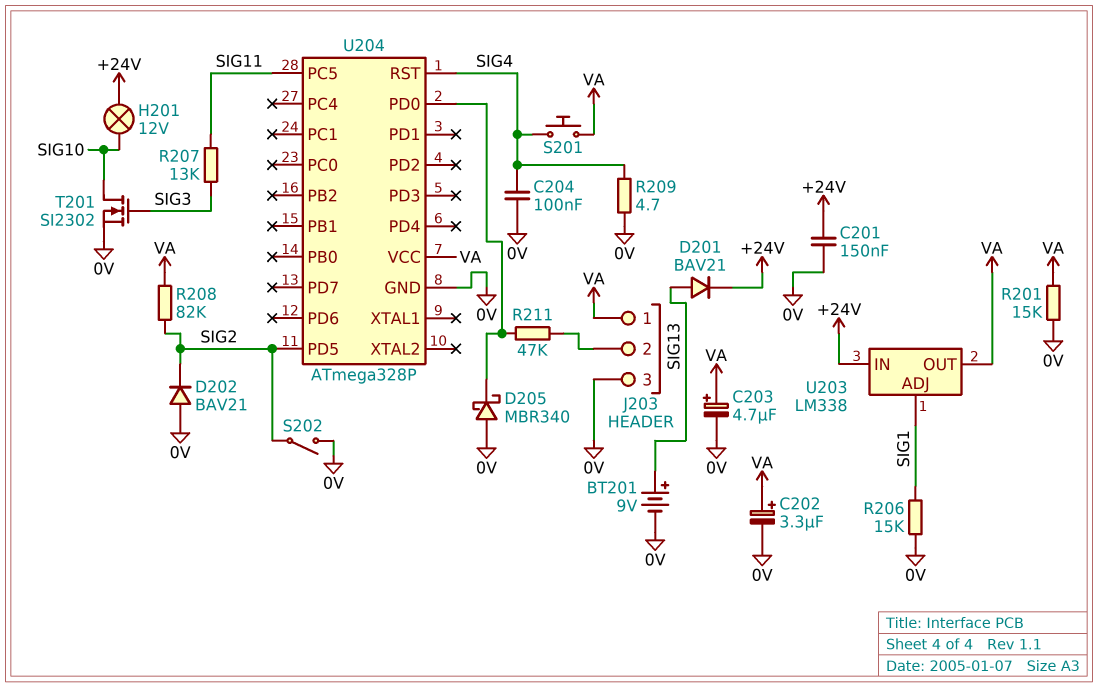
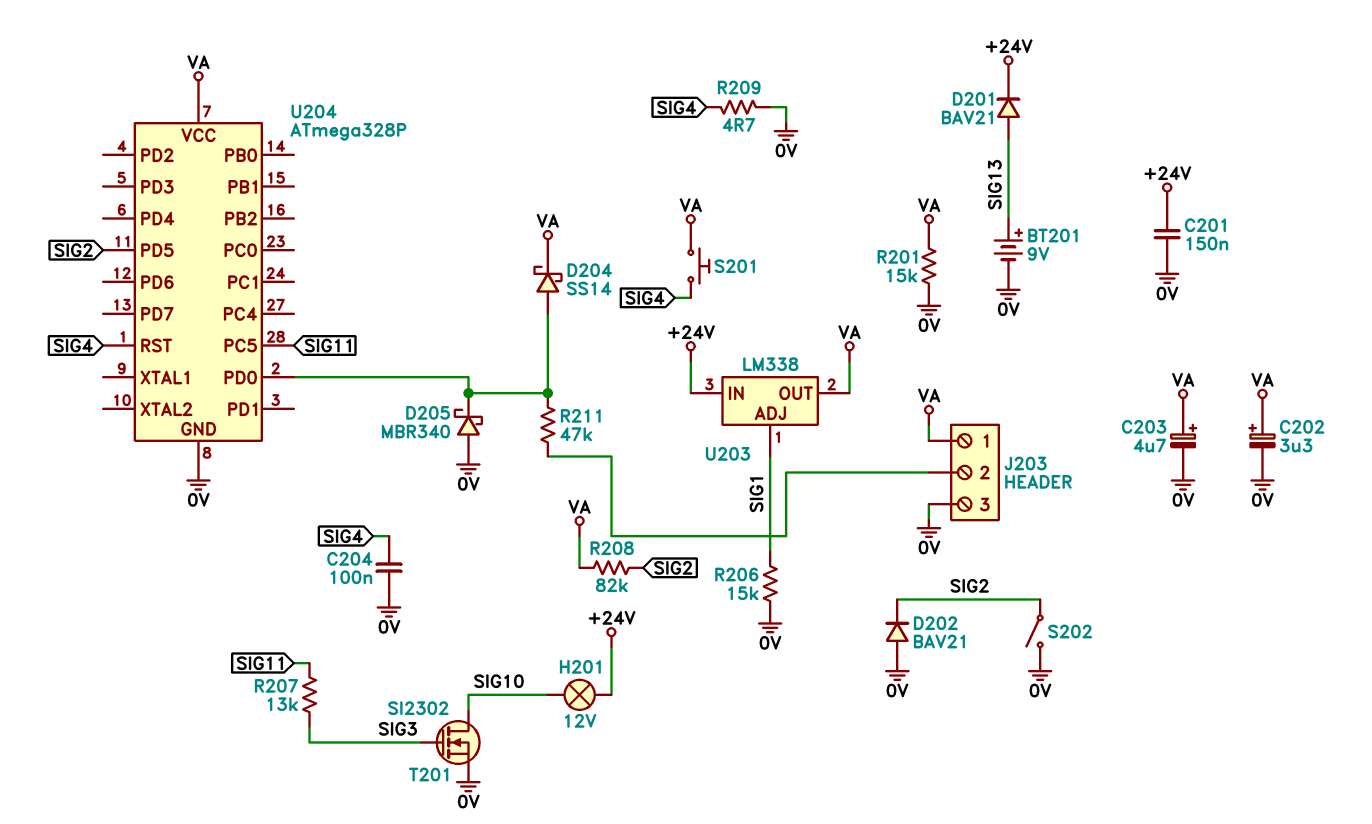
D204: none -> schottky SS14 (A U204/PD0, K VA)

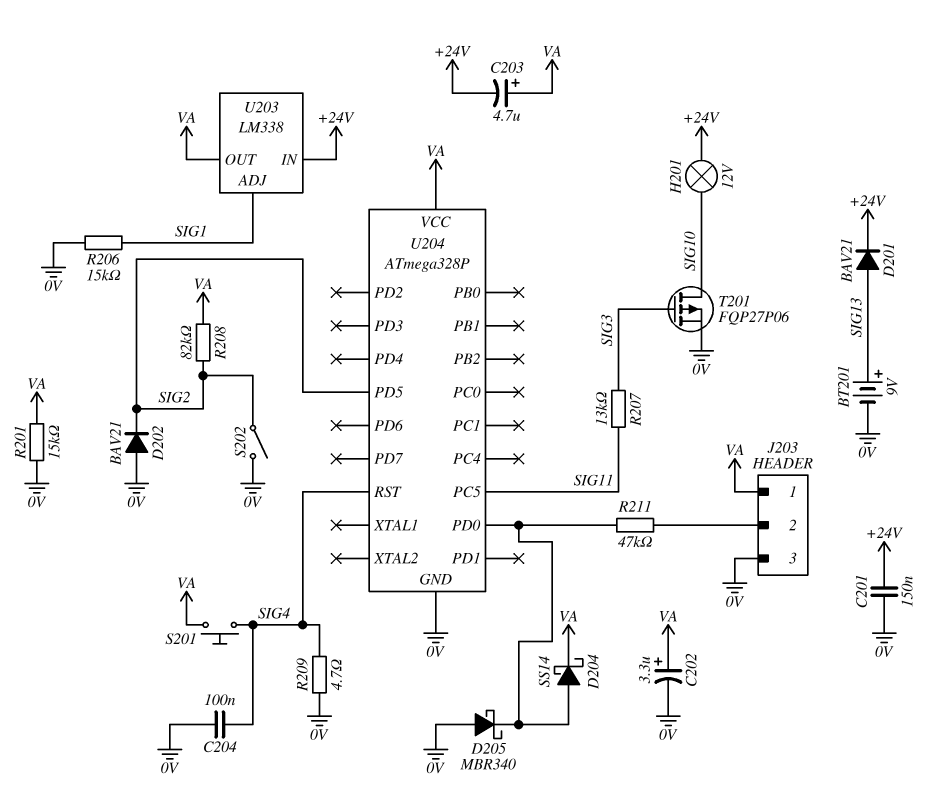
C203: 4.7uF (plus VA, minus 0V) -> 4.7uF (plus VA, minus +24V)
T201: NMOS SI2302 (G SIG3, D SIG10, S 0V) -> PMOS FQP27P06 (G SIG3, D SIG10, S 0V)

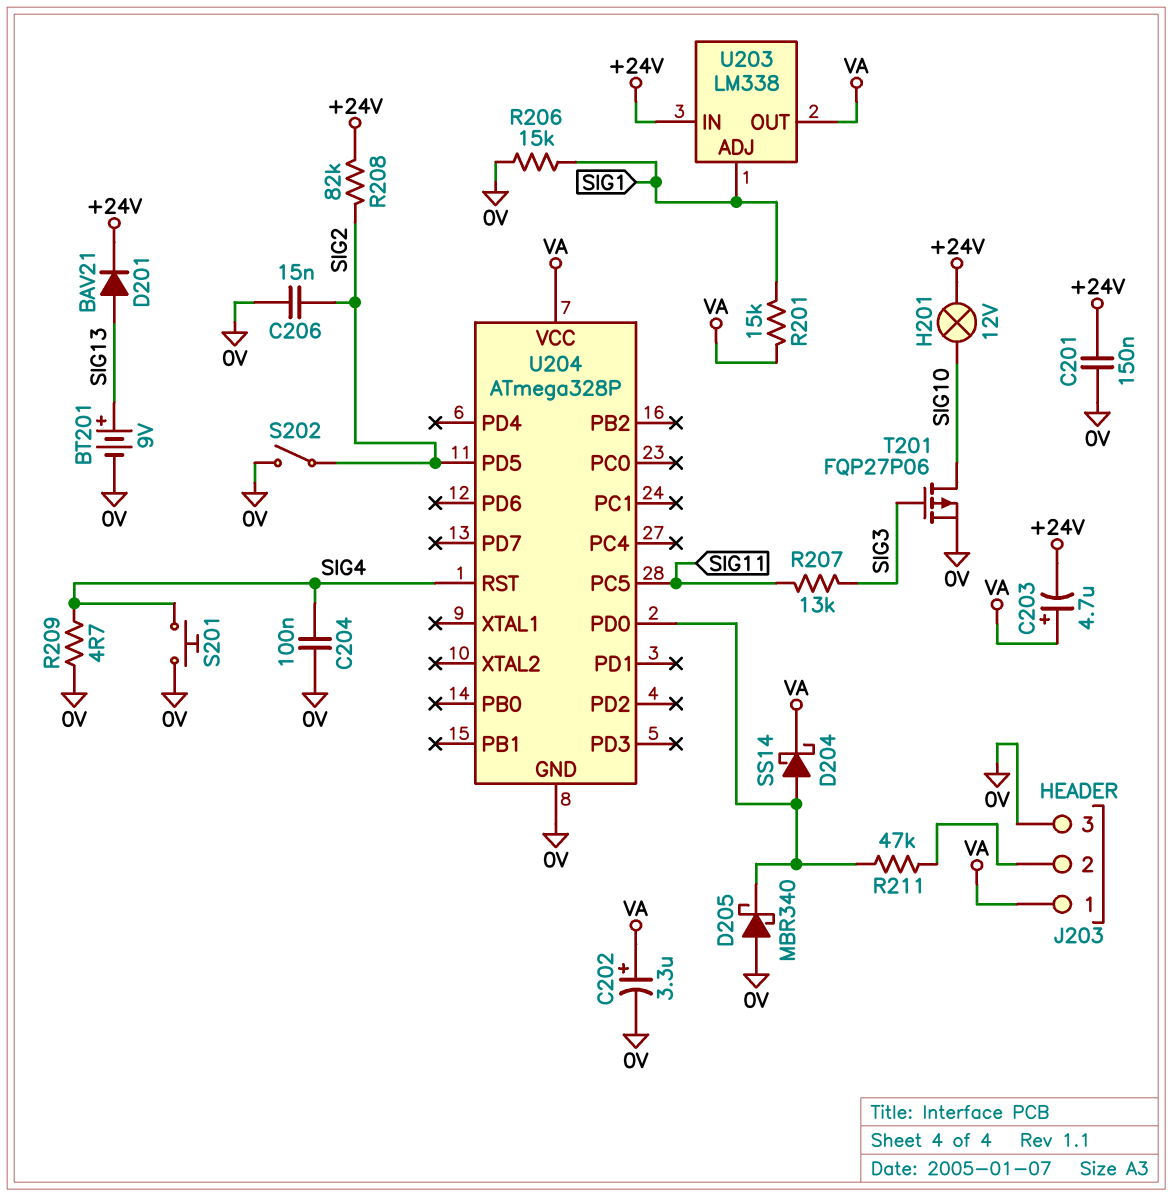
C206: none -> 15nF (0V, SIG2)
D202: diode BAV21 (A 0V, K SIG2) -> none
R201: 15k (0V, VA) -> 15k (SIG1, VA)
R208: 82k (SIG2, VA) -> 82k (+24V, SIG2)
S201: button (SIG4, VA) -> button (0V, SIG4)

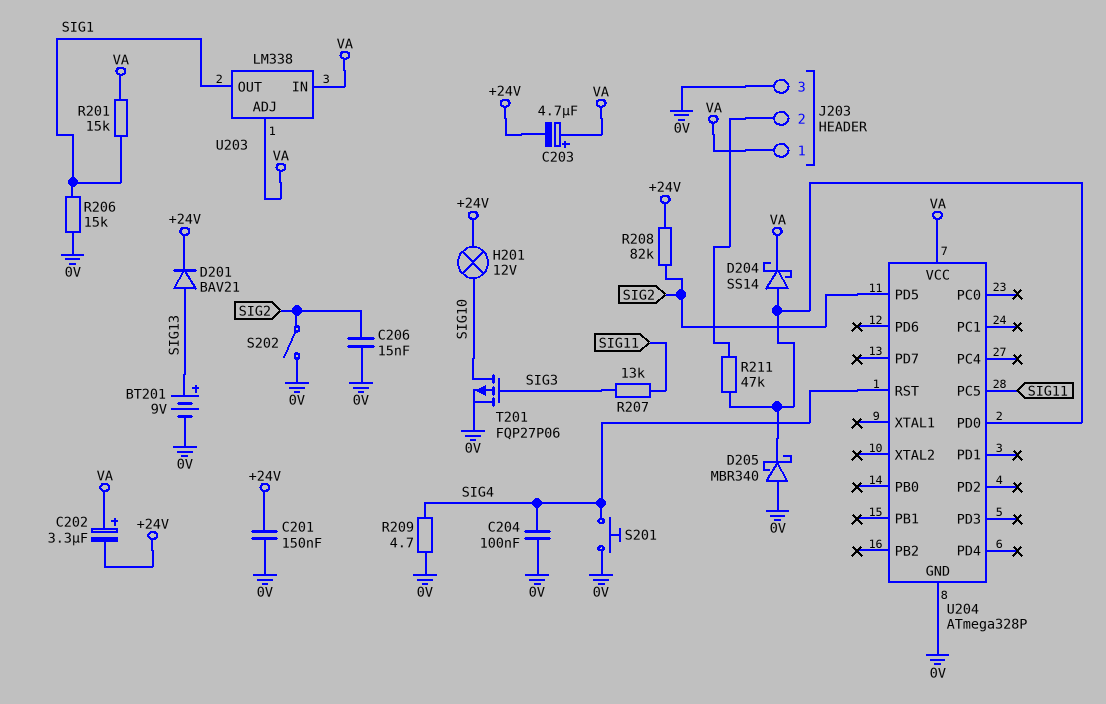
C202: 3.3uF (plus VA, minus 0V) -> 3.3uF (plus VA, minus +24V)
U203 pin ADJ: SIG1 -> VA
U203 pin IN: +24V -> VA
U203 pin OUT: VA -> SIG1

